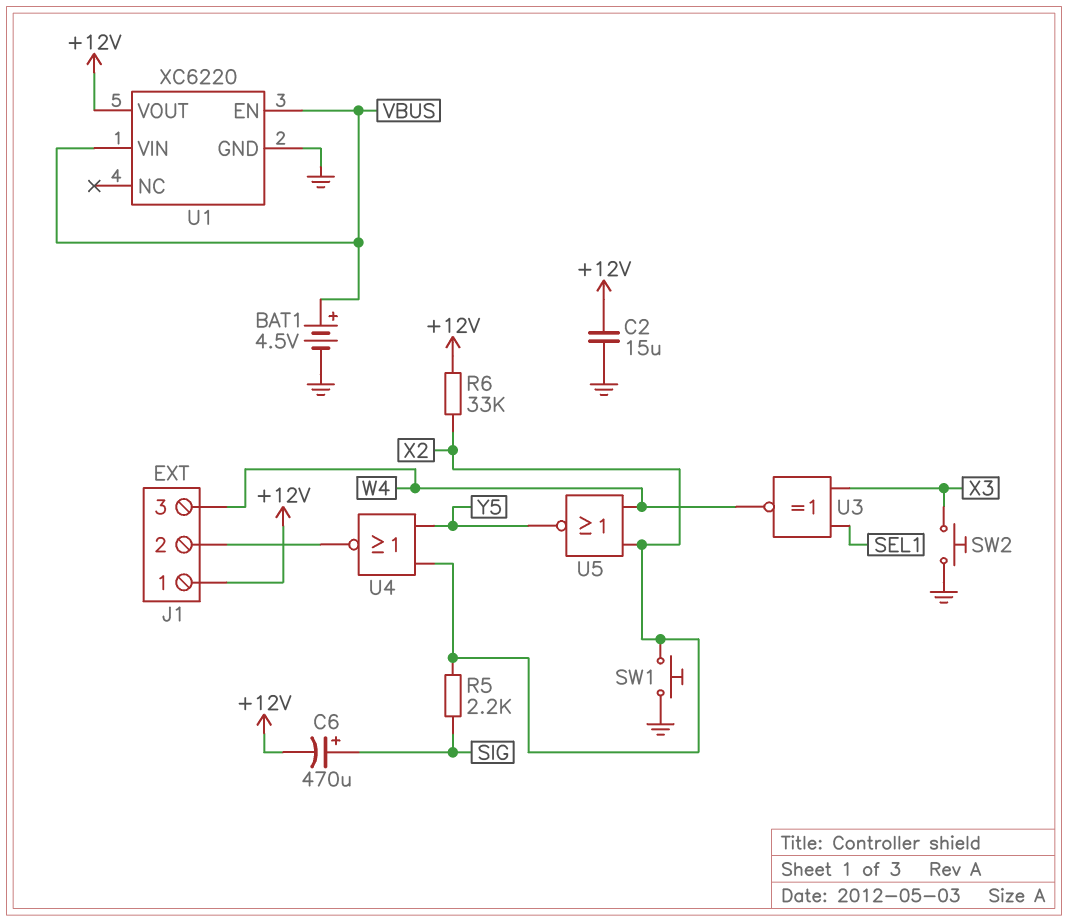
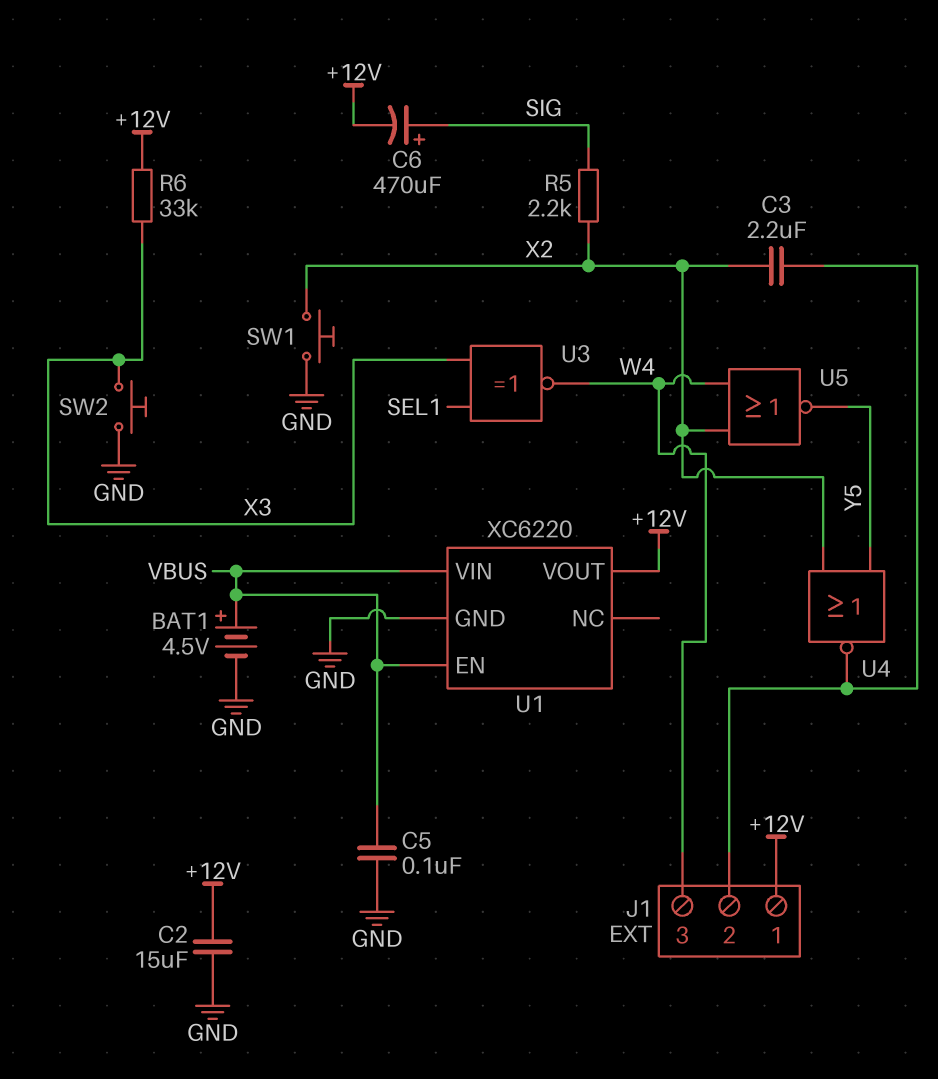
C3: none -> 2.2uF (J1/2, X2)
C5: none -> 100nF (GND, VBUS)
R6: 33k (+12V, X2) -> 33k (+12V, X3)

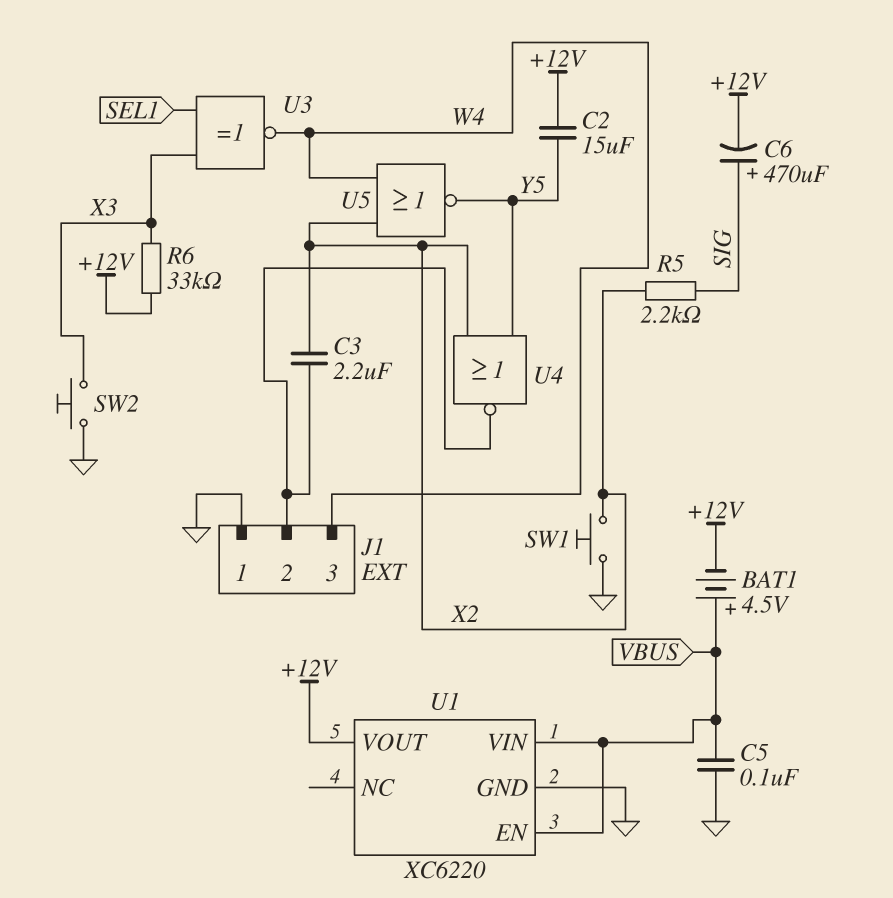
BAT1: 4.5V (plus VBUS, minus GND) -> 4.5V (plus VBUS, minus +12V)
C2: 15uF (+12V, GND) -> 15uF (+12V, Y5)
J1 pin 1: +12V -> GND

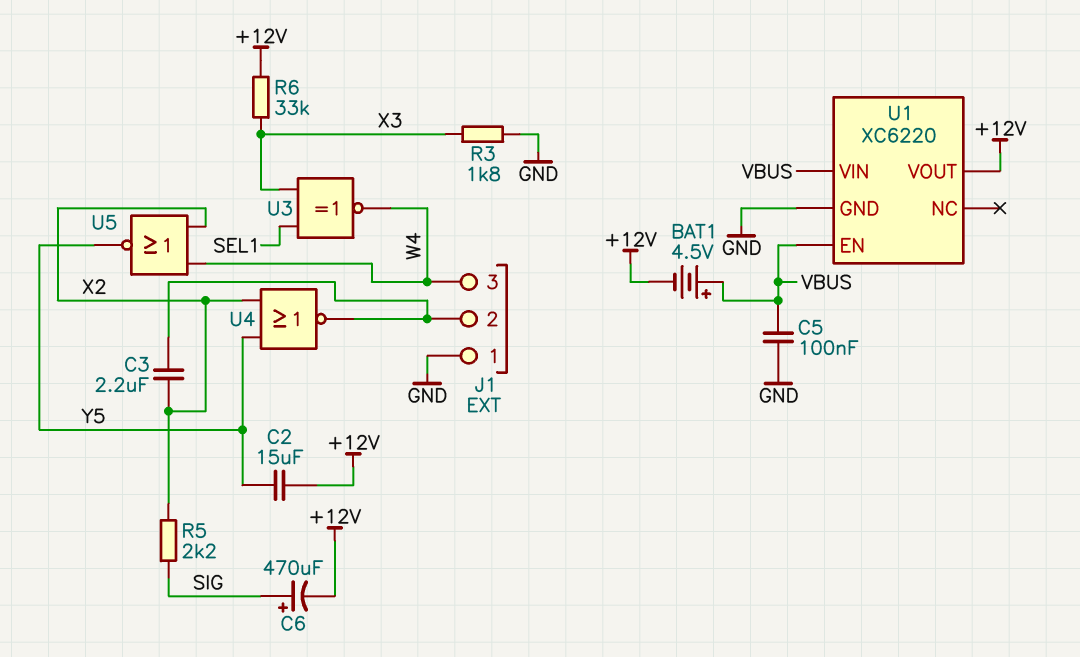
R3: none -> 1.8k (GND, X3)
SW1: button (GND, X2) -> none
SW2: button (GND, X3) -> none

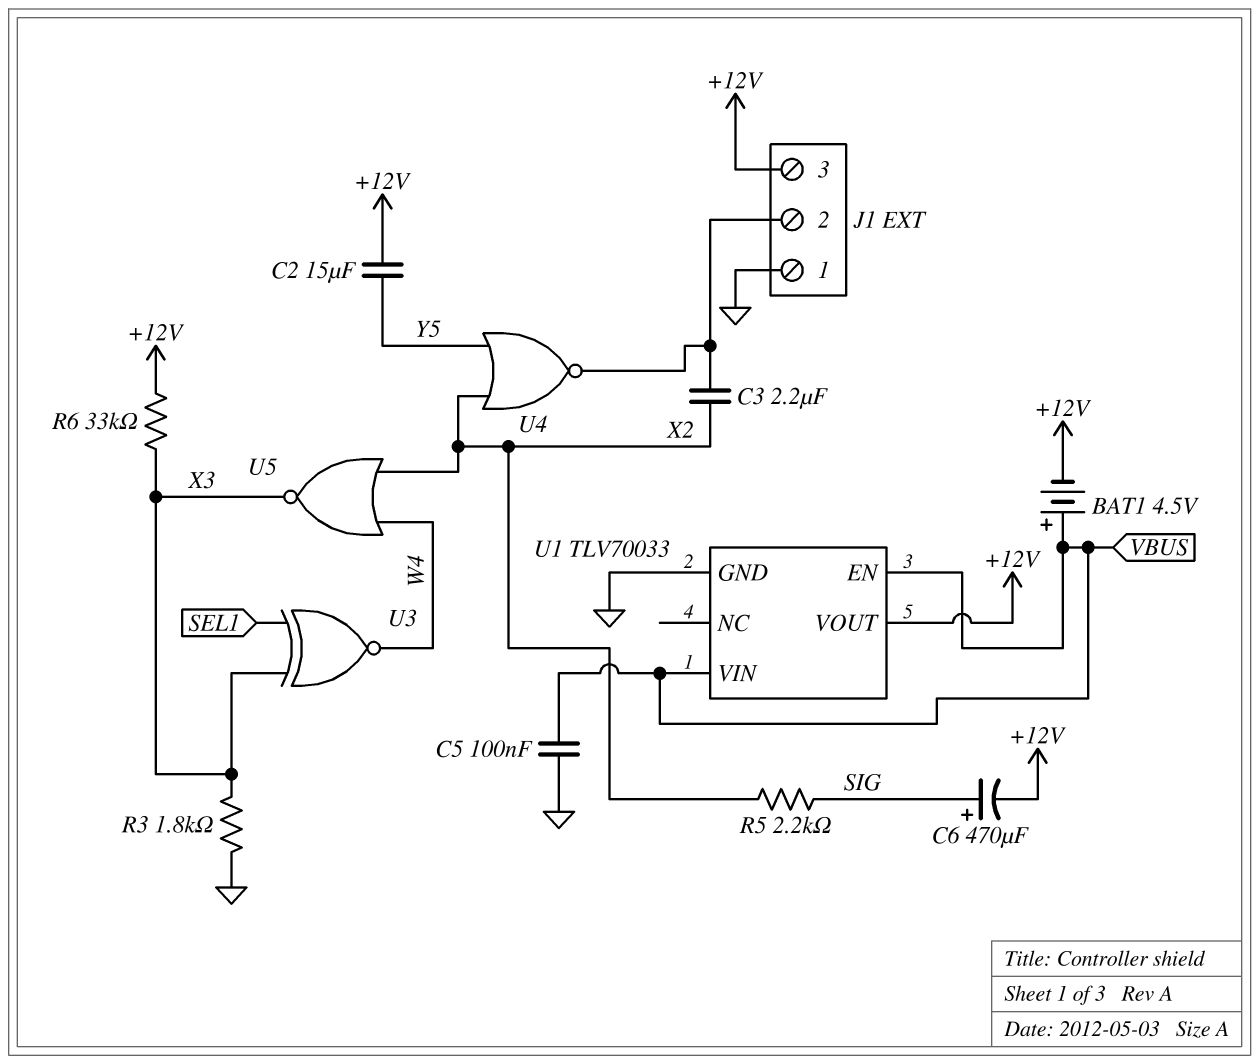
J1 pin 3: W4 -> +12V
U1: XC6220 -> TLV70033
U5: NOR (in W4, in X2, out Y5) -> NOR (in W4, in X2, out X3)

